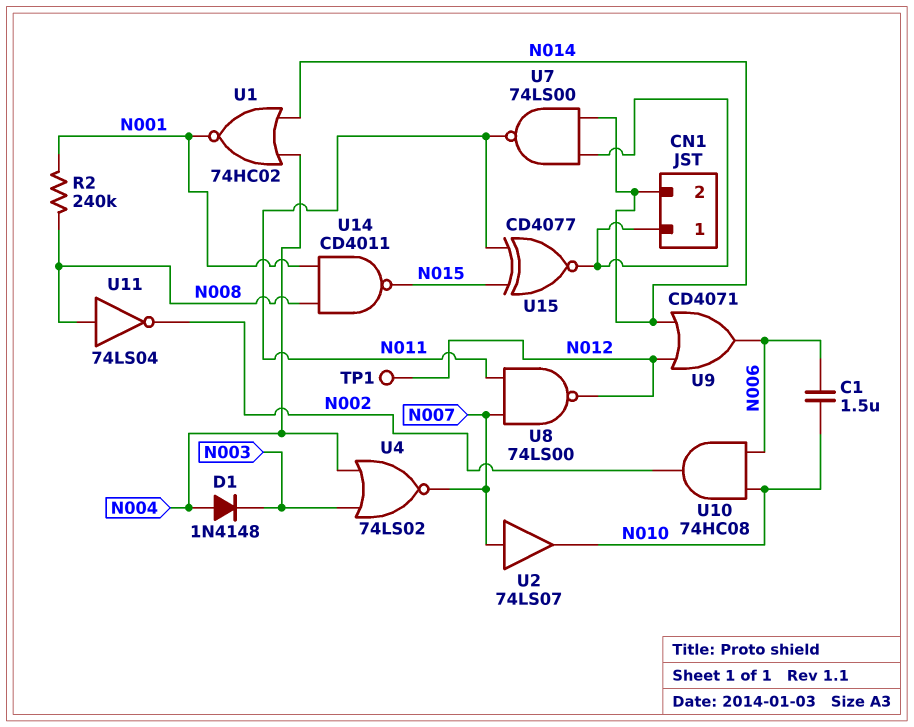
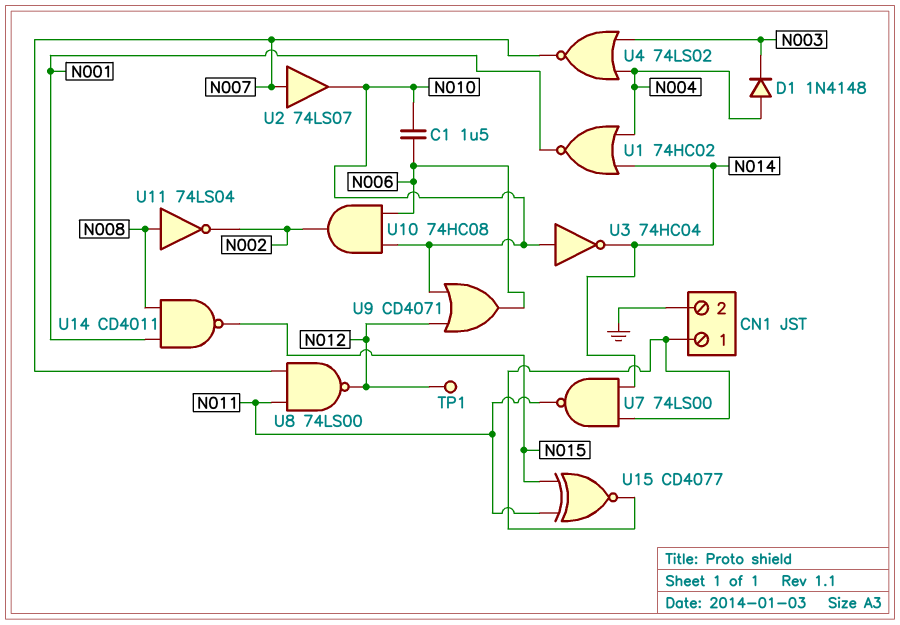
CN1 pin 2: N014 -> GND
R2: 240k (N001, N008) -> none
U3: none -> NOT 74HC04 (in N010, out N014)
U9: OR CD4071 (in N012, in N014, out N006) -> OR CD4071 (in N010, in N012, out N006)

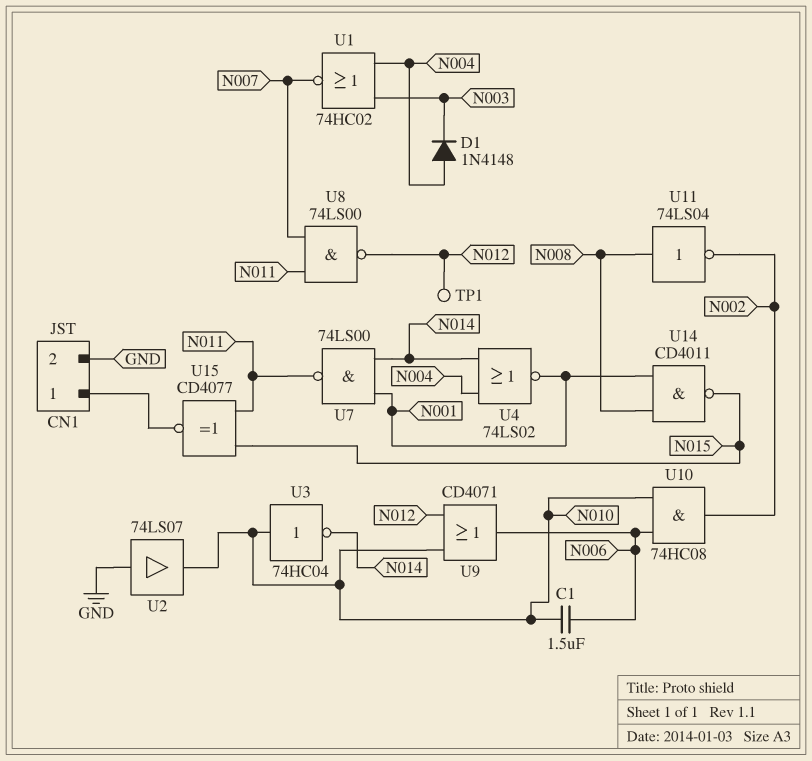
U1: NOR 74HC02 (in N004, in N014, out N001) -> NOR 74HC02 (in N003, in N004, out N007)
U2: buffer 74LS07 (in N007, out N010) -> buffer 74LS07 (in GND, out N010)
U4: NOR 74LS02 (in N003, in N004, out N007) -> NOR 74LS02 (in N004, in N014, out N001)
U7: NAND 74LS00 (in CN1/1, in N014, out N011) -> NAND 74LS00 (in N001, in N014, out N011)

